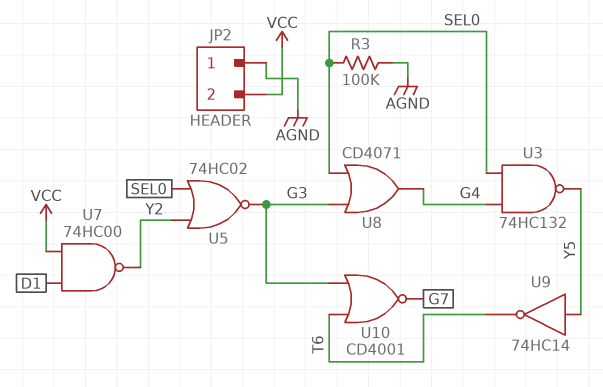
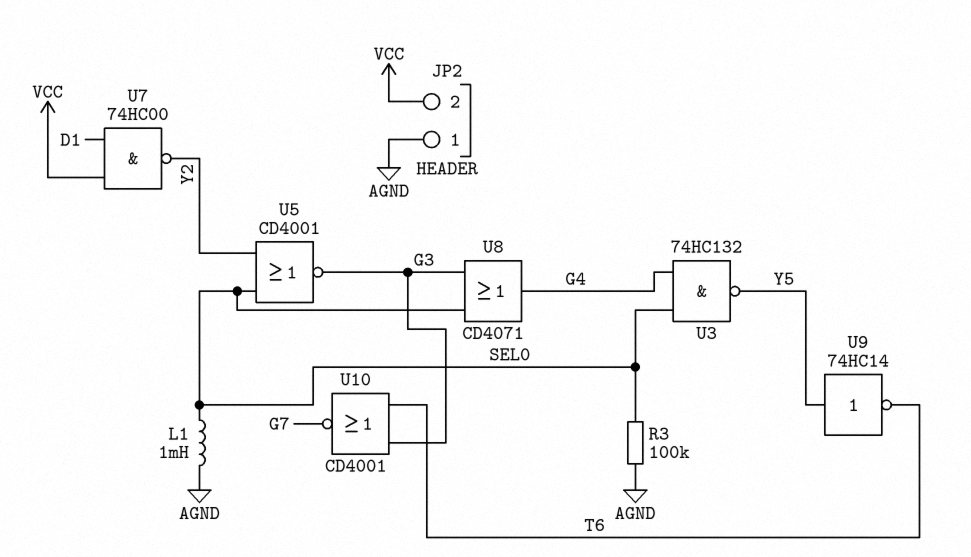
L1: none -> 1mH (AGND, SEL0)
U5: NOR 74HC02 (in SEL0, in Y2, out G3) -> NOR CD4001 (in SEL0, in Y2, out G3)

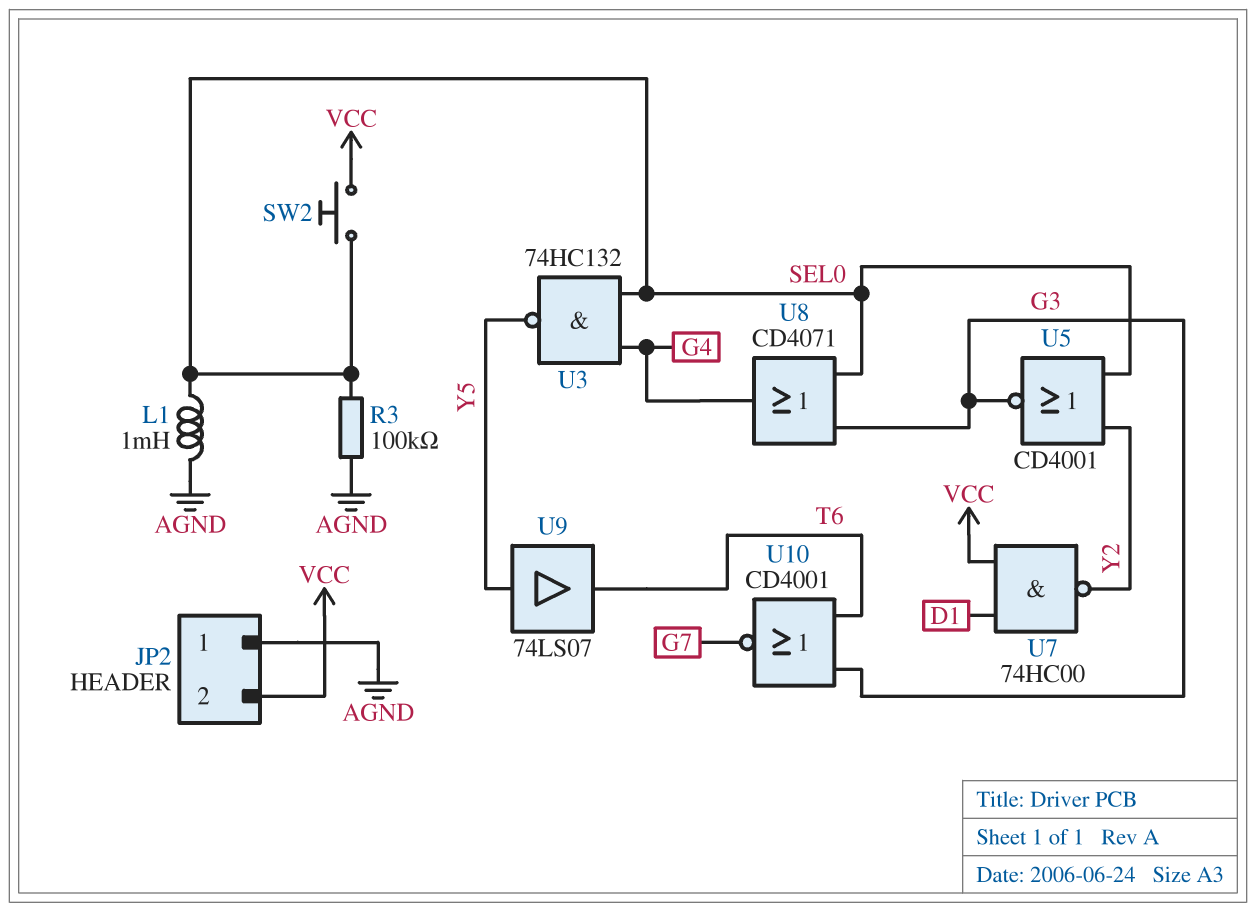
SW2: none -> button (SEL0, VCC)
U9: NOT 74HC14 (in Y5, out T6) -> buffer 74LS07 (in Y5, out T6)

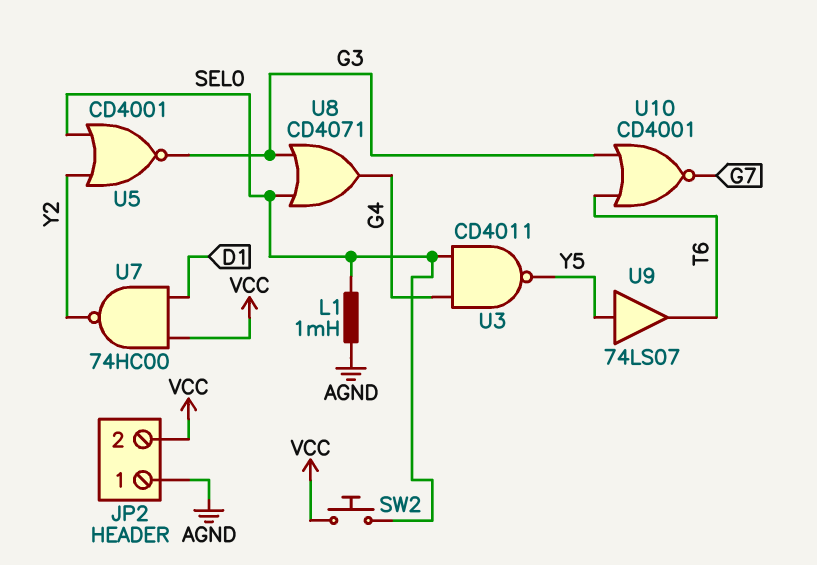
R3: 100k (AGND, SEL0) -> none
U3: NAND 74HC132 (in G4, in SEL0, out Y5) -> NAND CD4011 (in G4, in SEL0, out Y5)

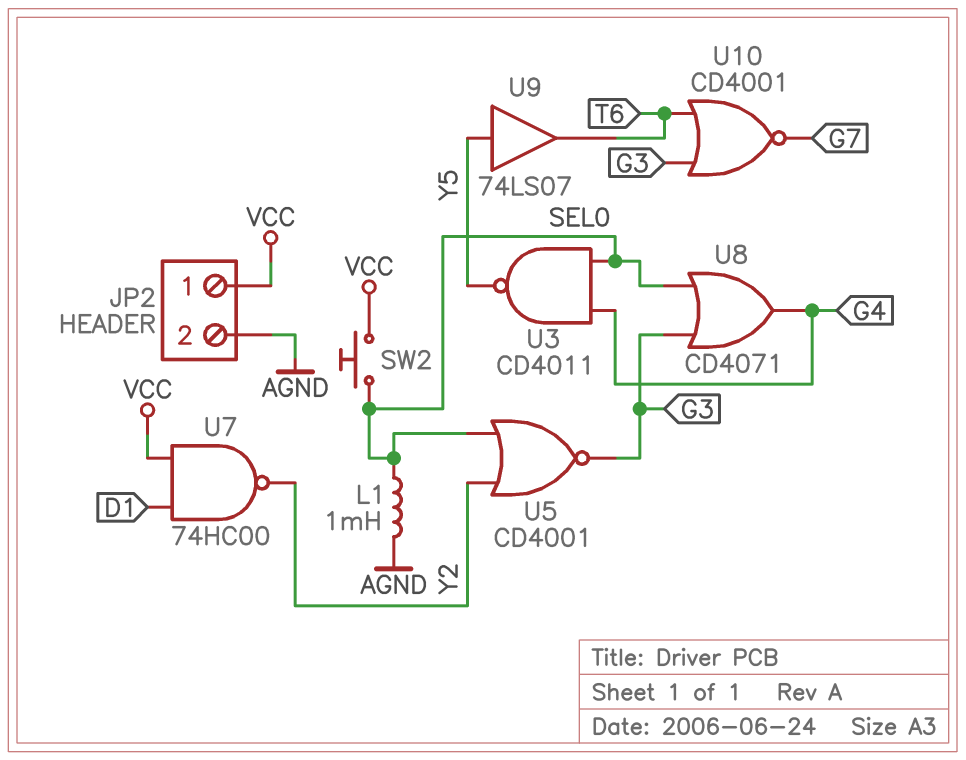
JP2 pin 1: AGND -> VCC
JP2 pin 2: VCC -> AGND

